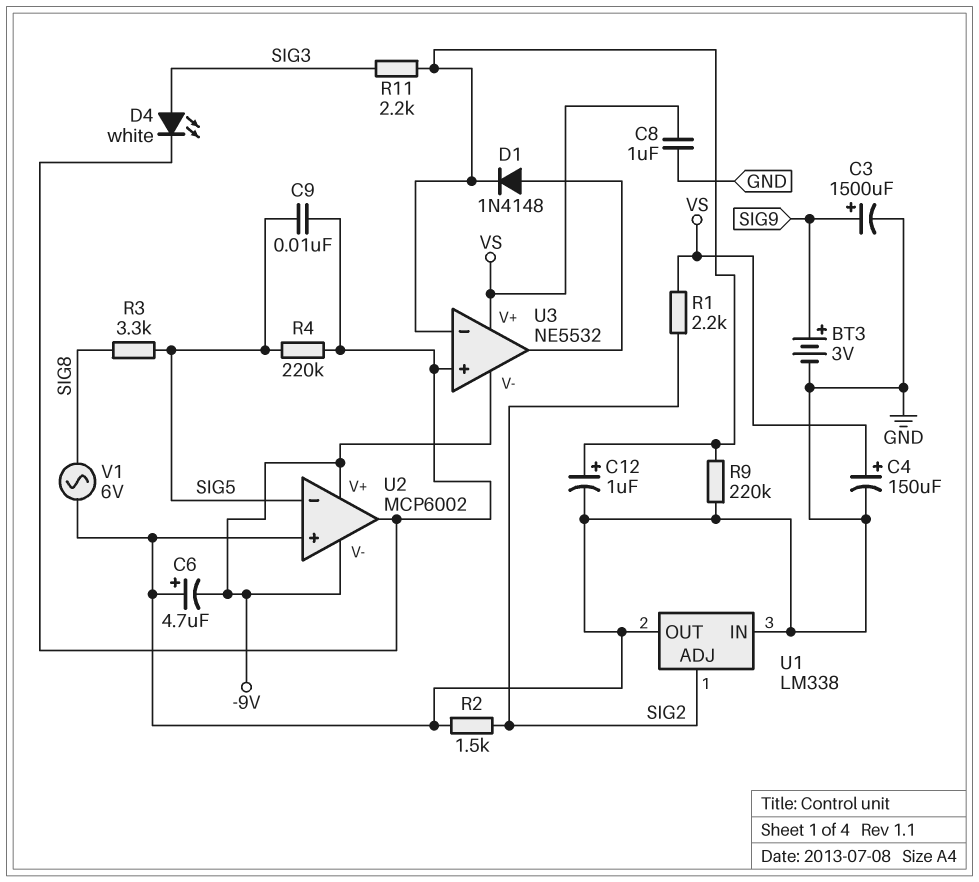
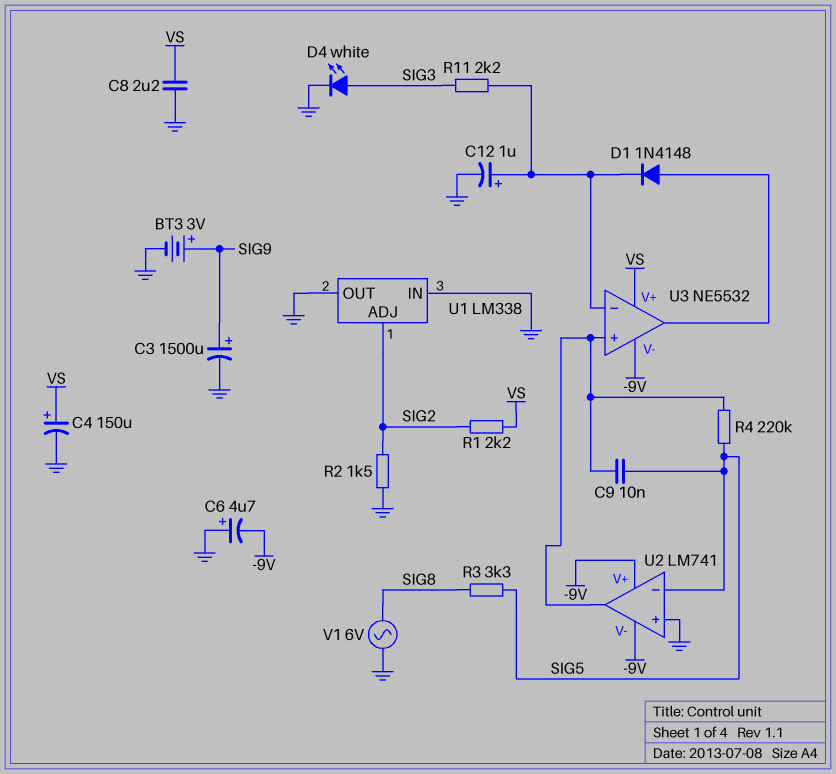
C8: 1uF (GND, VS) -> 2.2uF (GND, VS)
D4: LED white (A SIG3, K U2/out) -> LED white (A SIG3, K GND)
R9: 220k (GND, U3/in-) -> none
U2: MCP6002 -> LM741

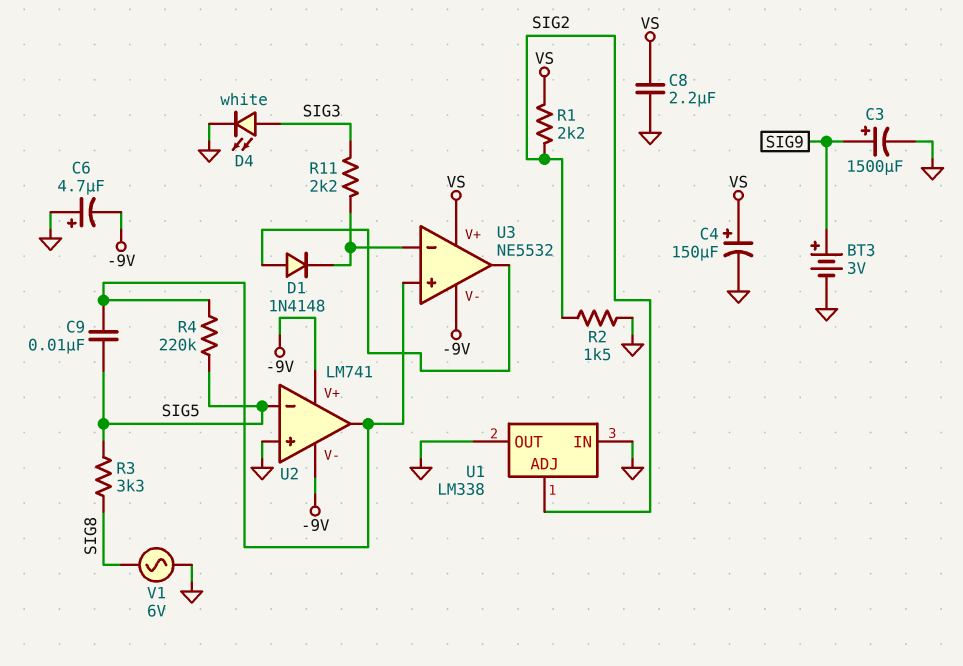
C12: 1uF (plus U3/in-, minus GND) -> none

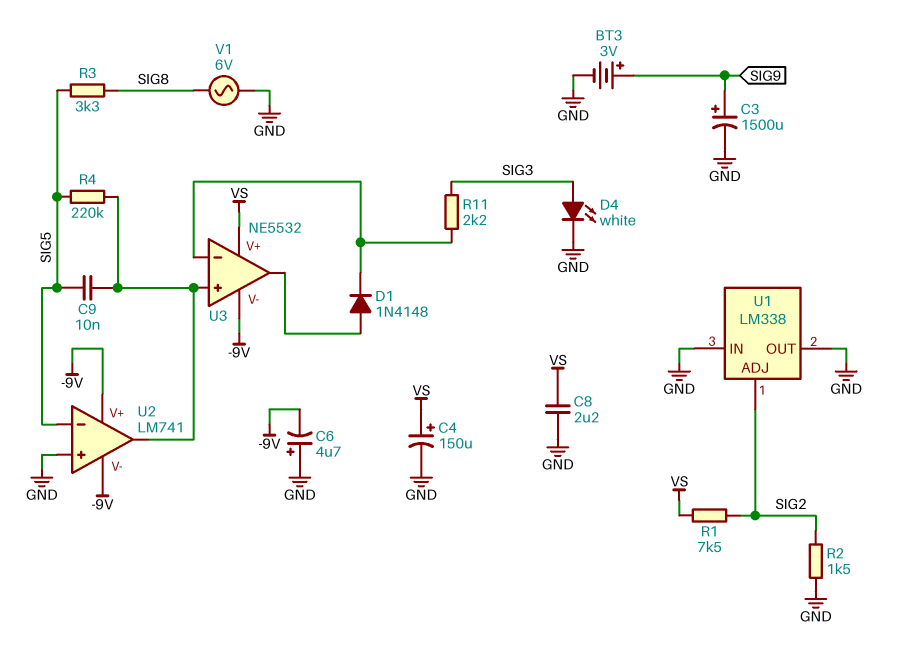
R1: 2.2k (SIG2, VS) -> 7.5k (SIG2, VS)

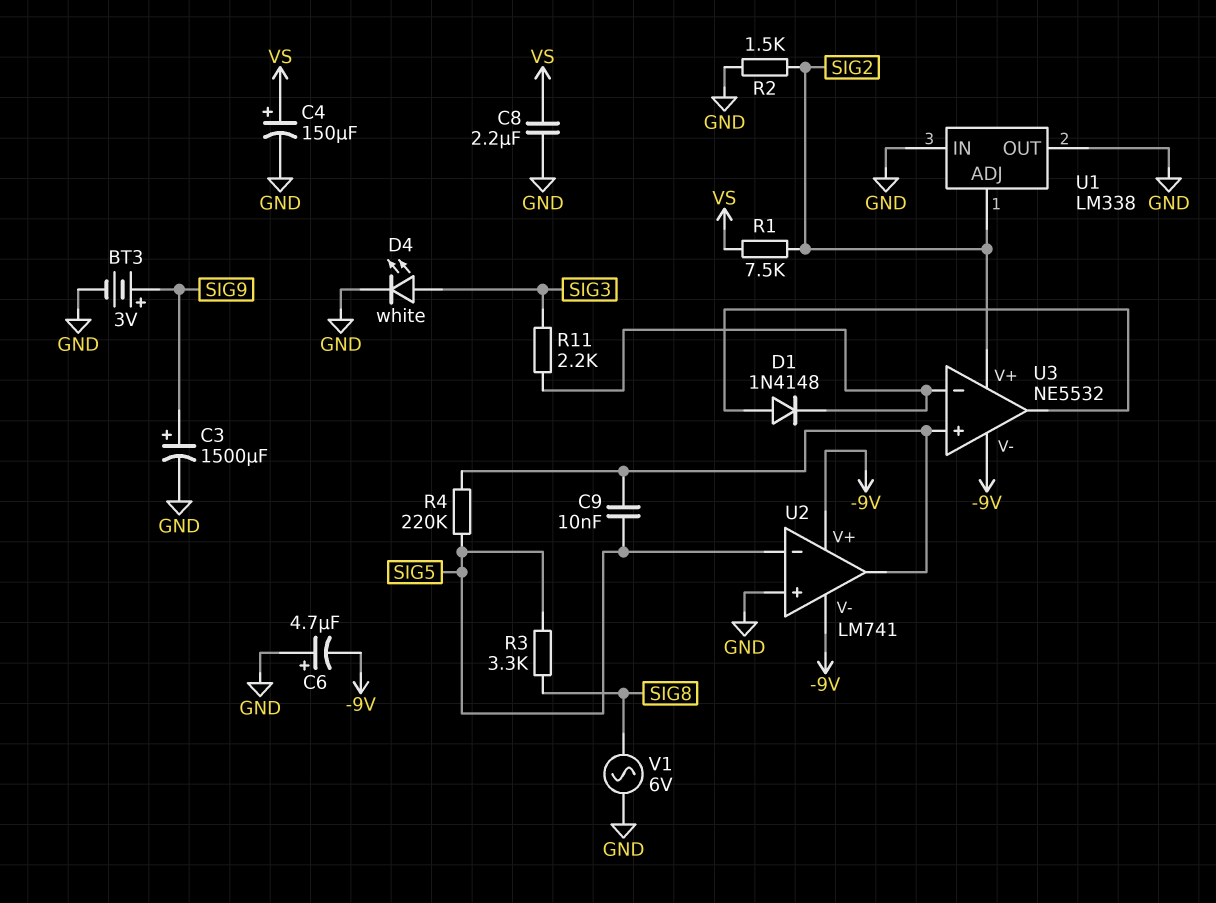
U3 pin V+: VS -> SIG2

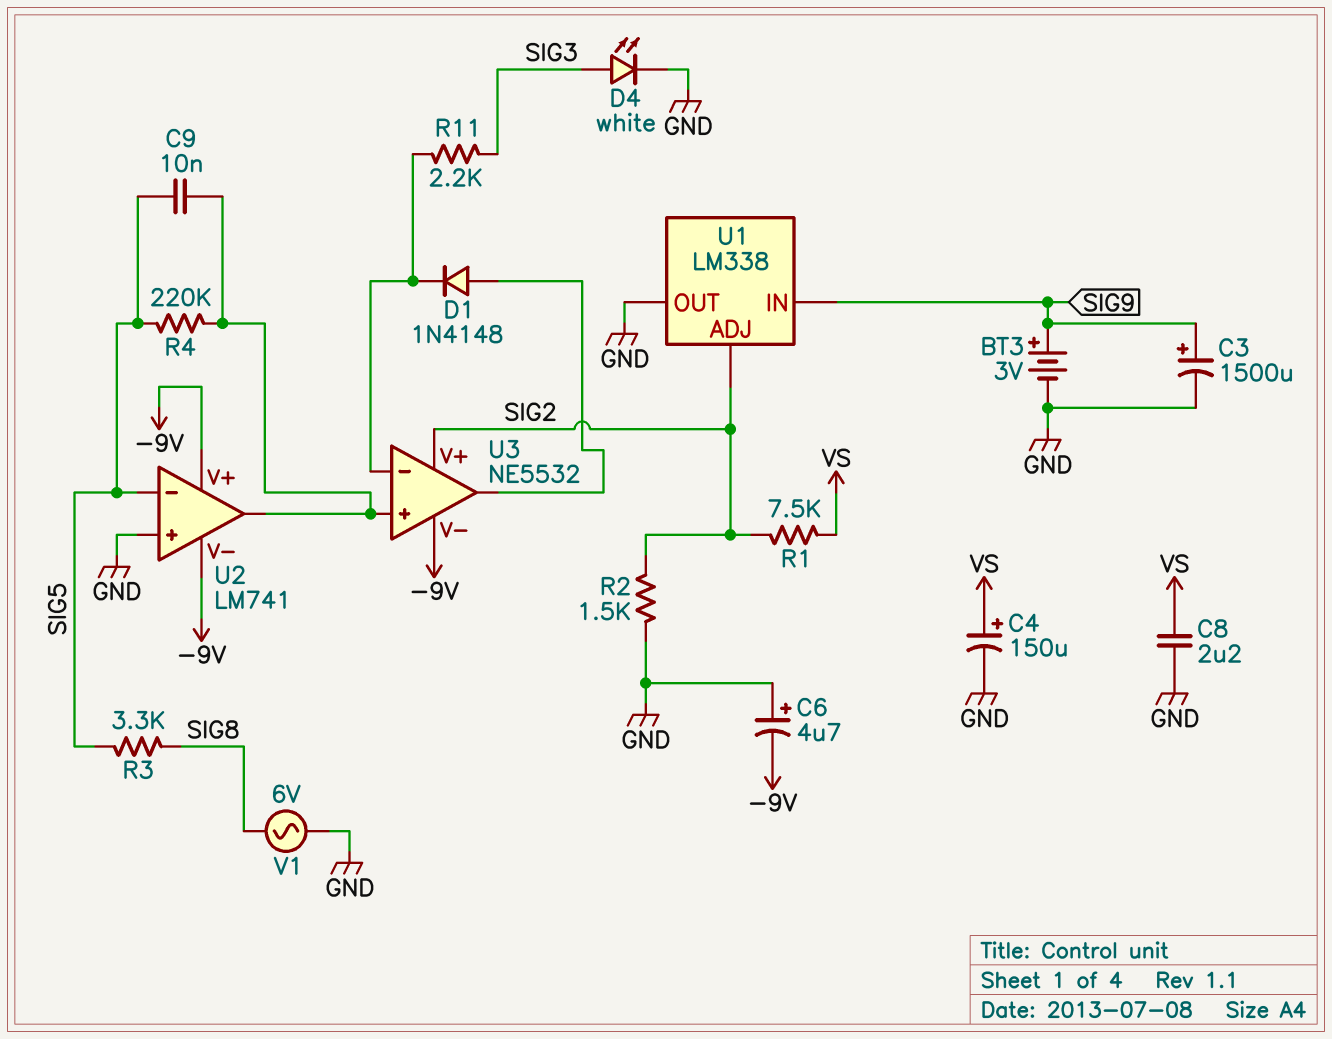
U1 pin IN: GND -> SIG9

